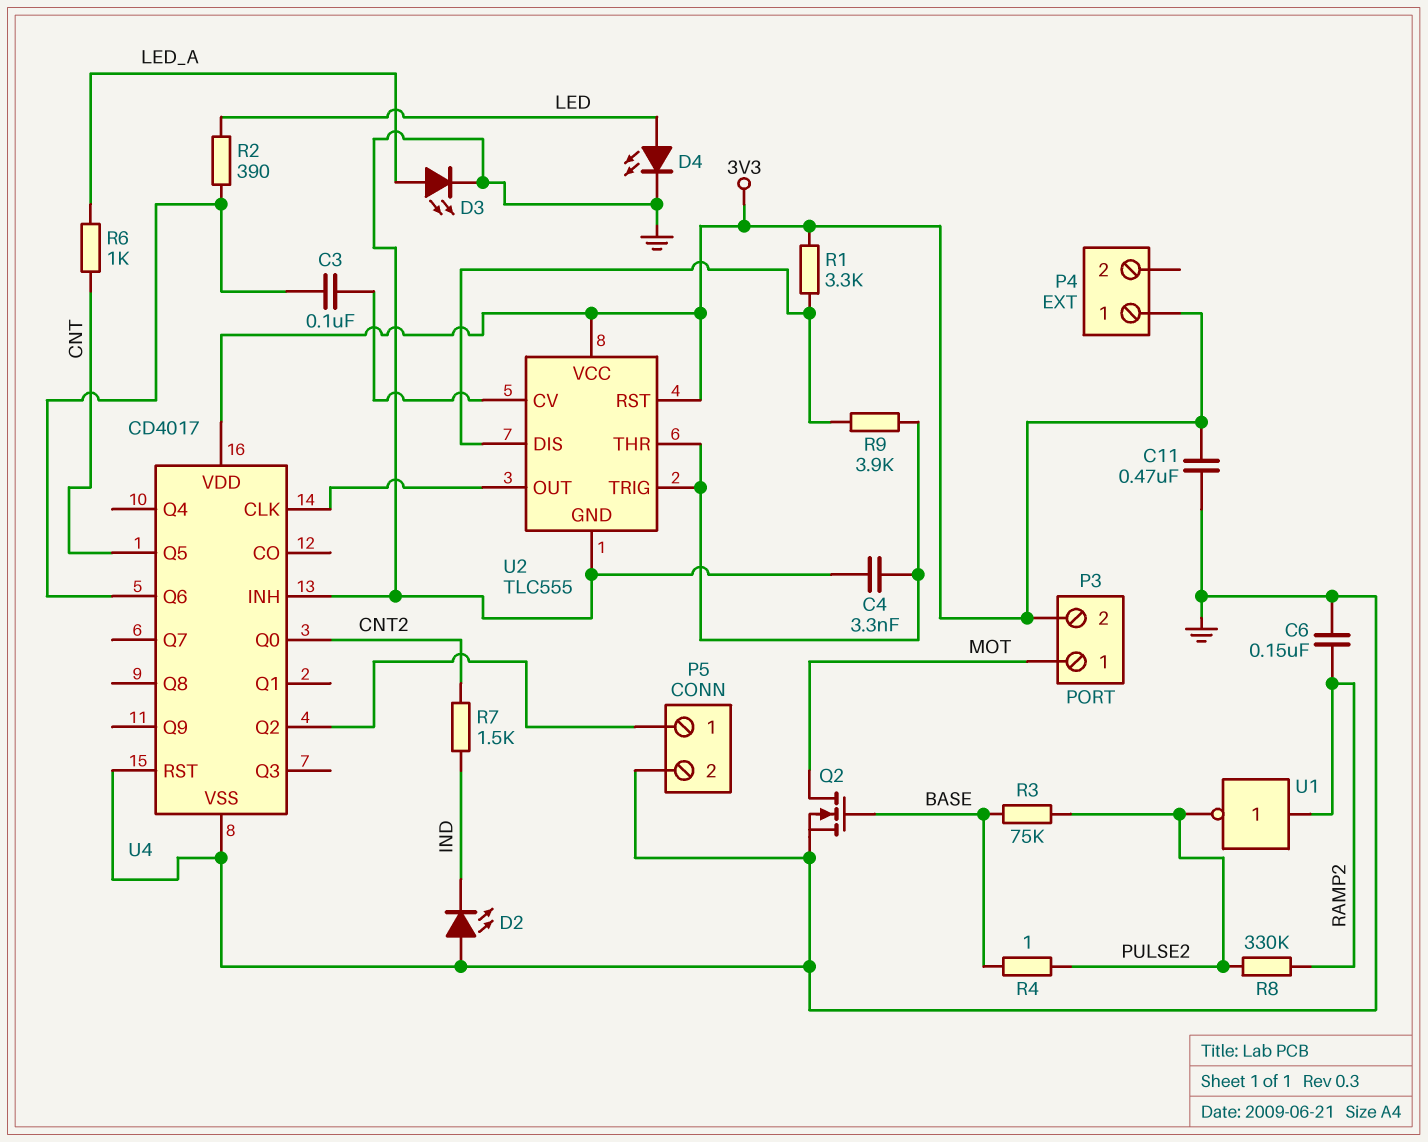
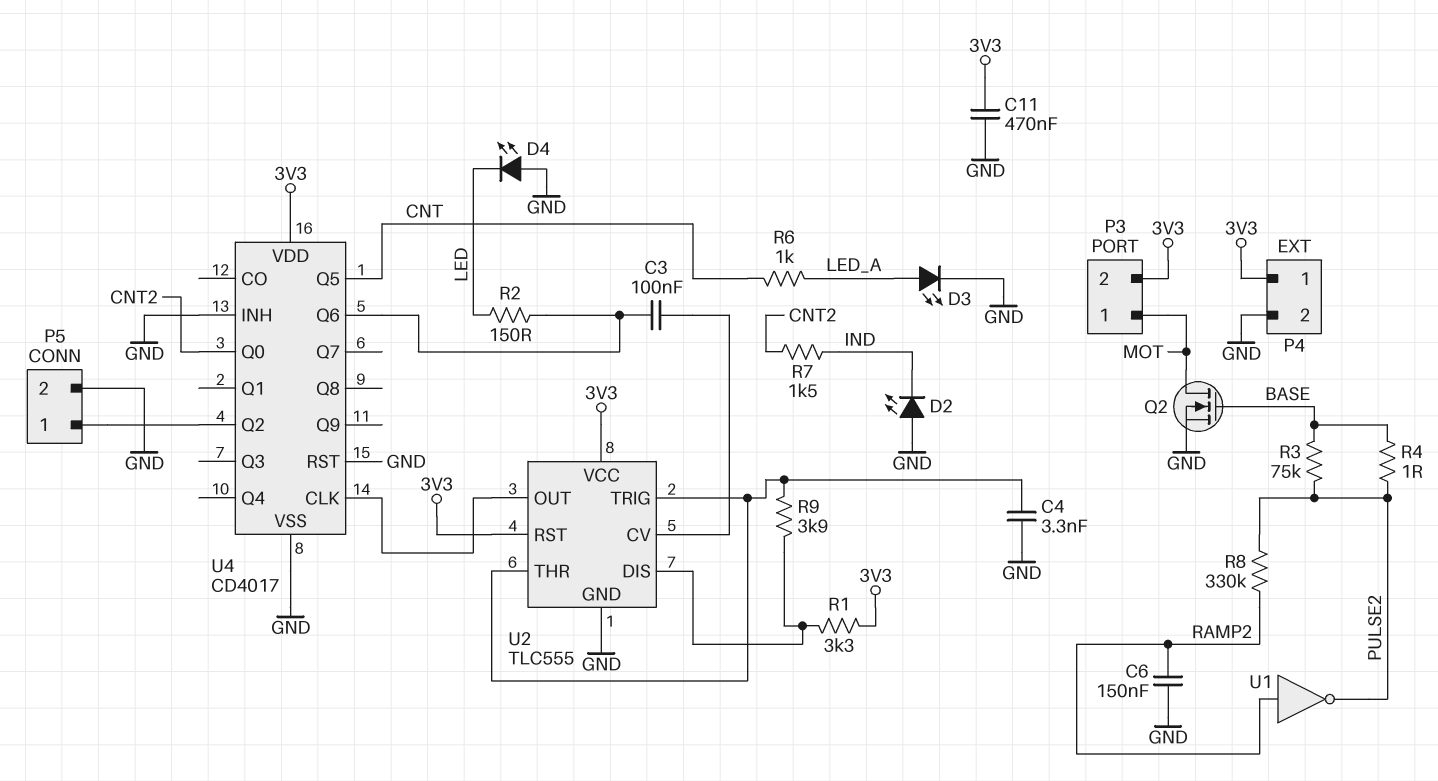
D4: LED (A LED, K GND) -> LED (A GND, K LED)
P4 pin 2: none -> GND
R2: 390 (LED, U4/Q6) -> 150 (LED, U4/Q6)

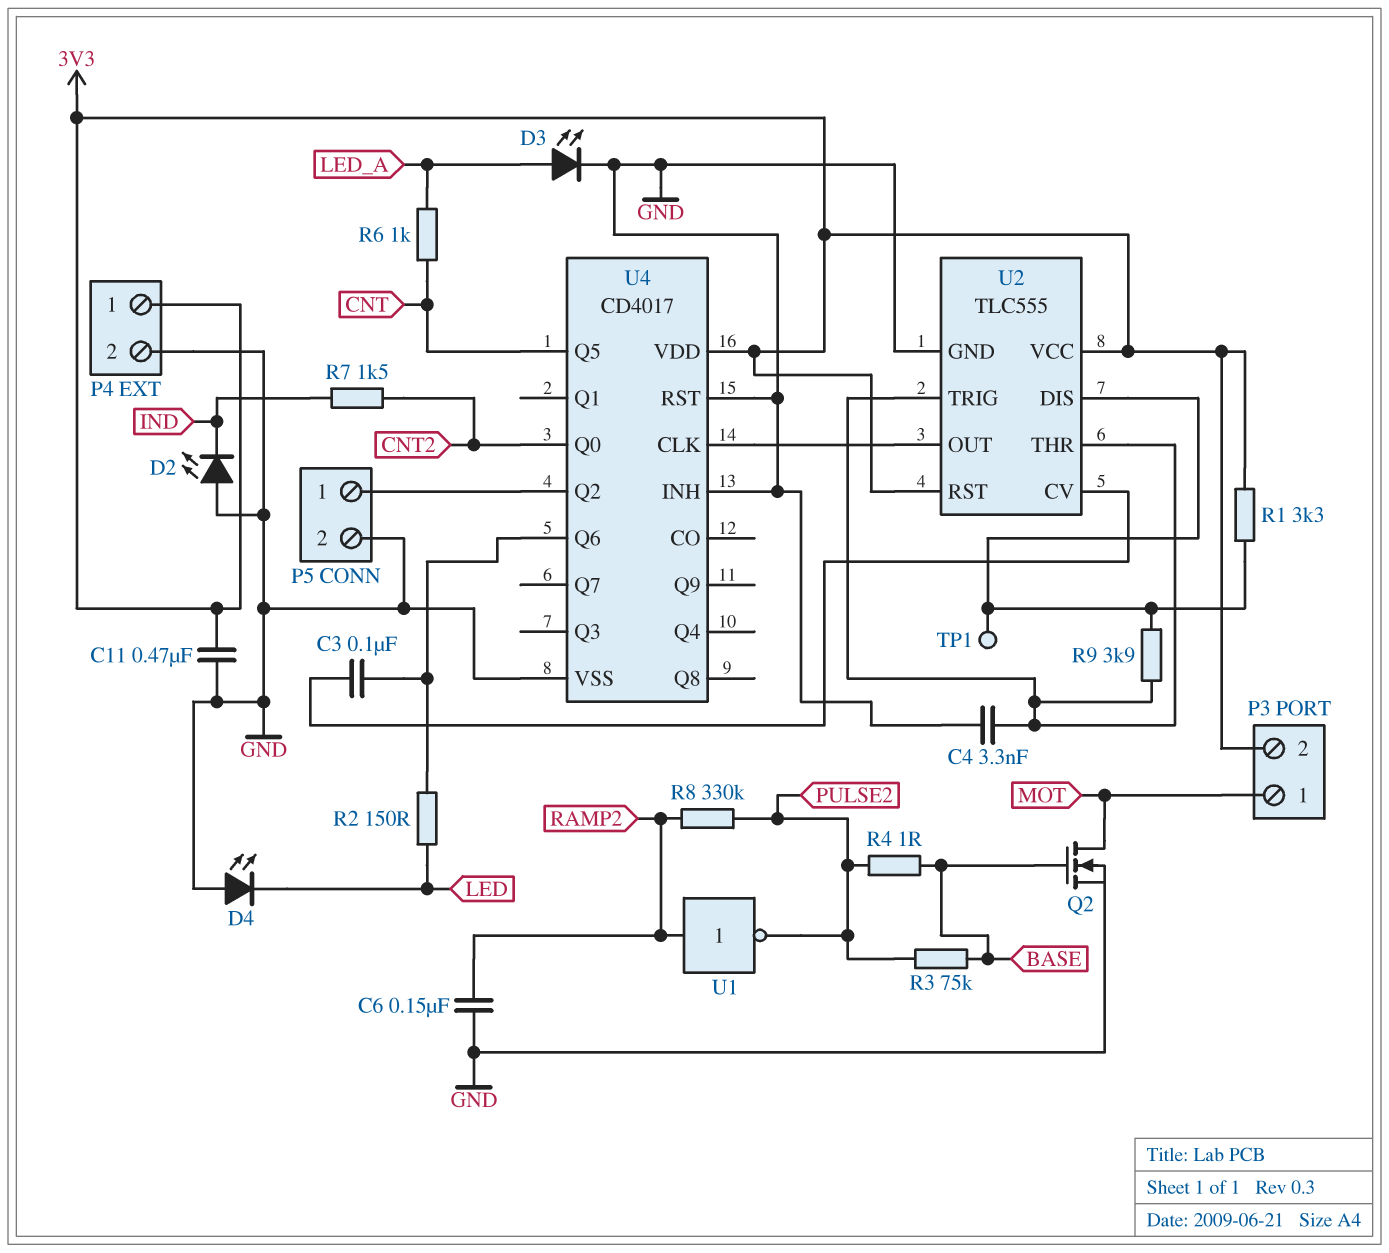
TP1: none -> test point (U2/DIS)

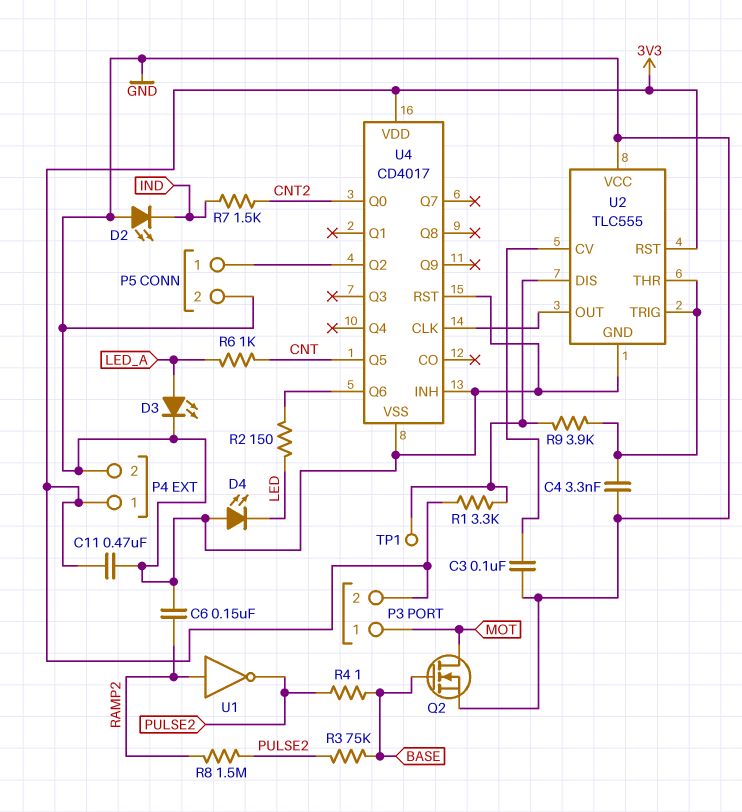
C3: 100nF (U2/CV, U4/Q6) -> 100nF (GND, U2/CV)
R8: 330k (PULSE2, RAMP2) -> 1.5M (PULSE2, RAMP2)
U2 pin VCC: 3V3 -> GND

